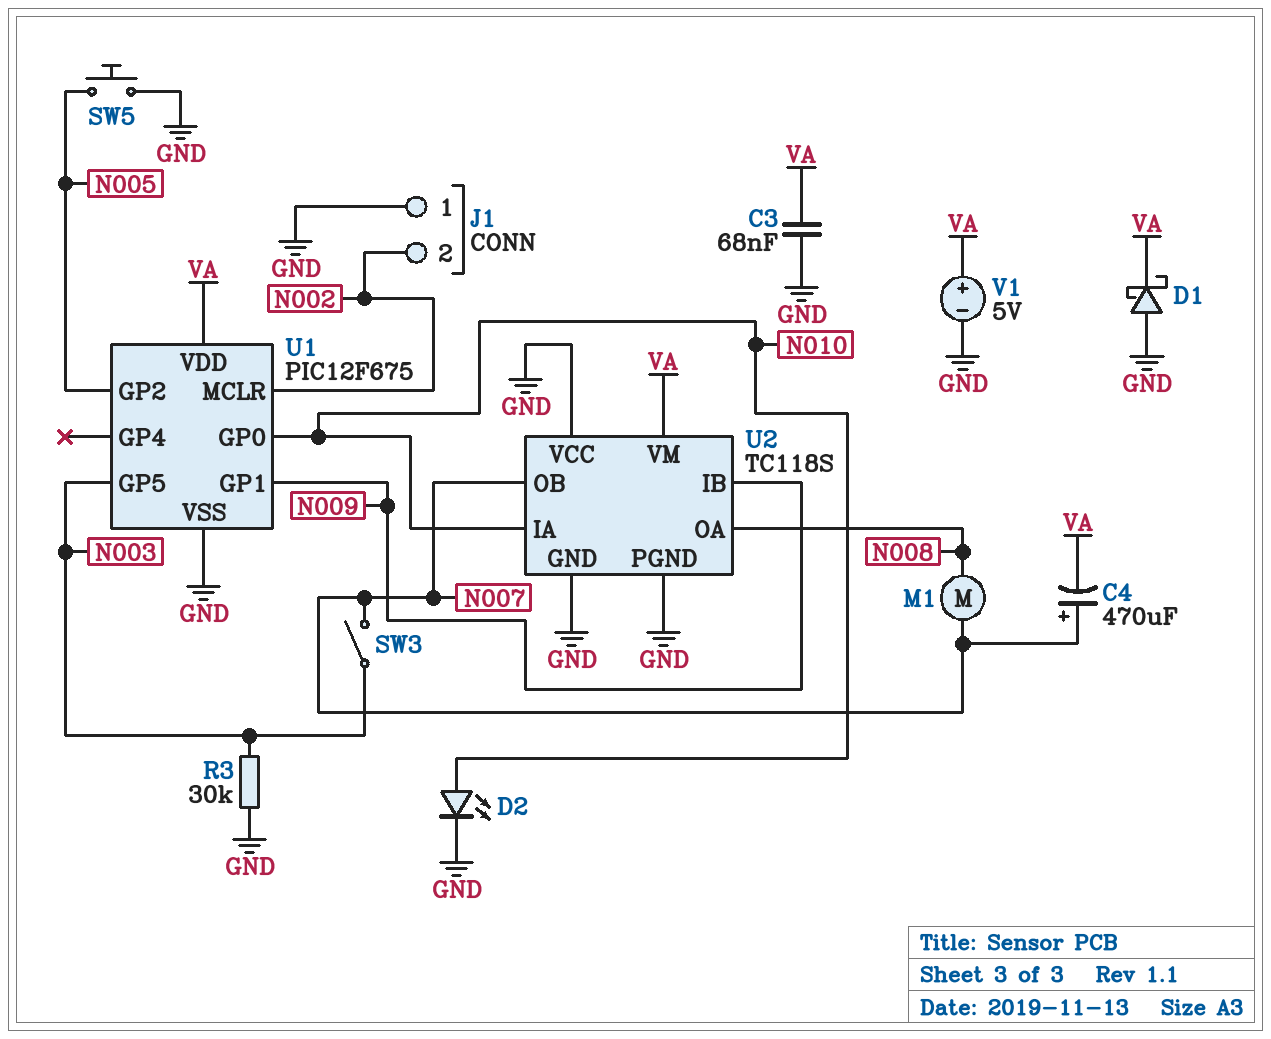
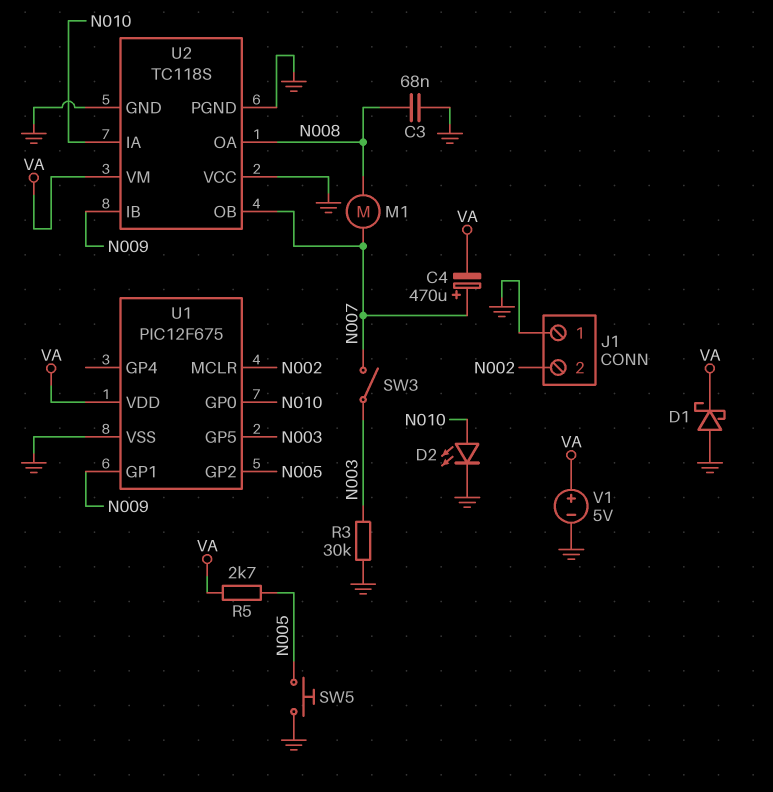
C3: 68nF (GND, VA) -> 68nF (GND, N008)
R5: none -> 2.7k (N005, VA)

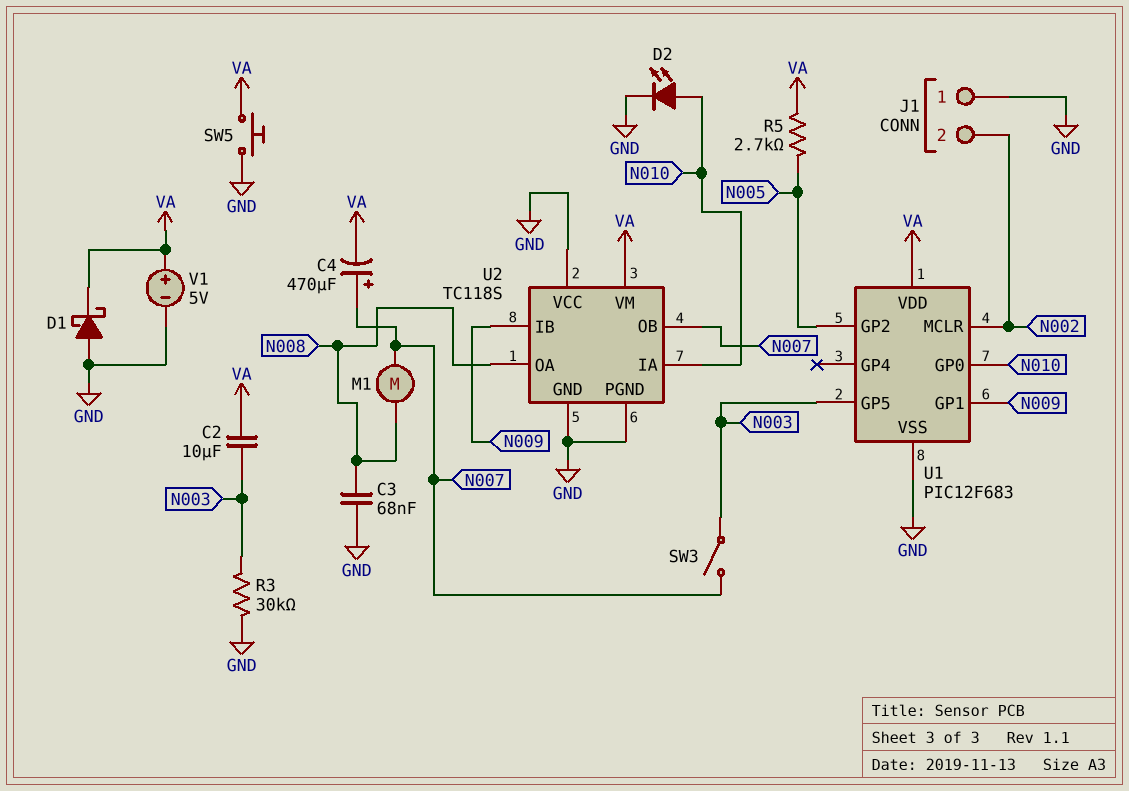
C2: none -> 10uF (N003, VA)
SW5: button (GND, N005) -> button (GND, VA)
U1: PIC12F675 -> PIC12F683

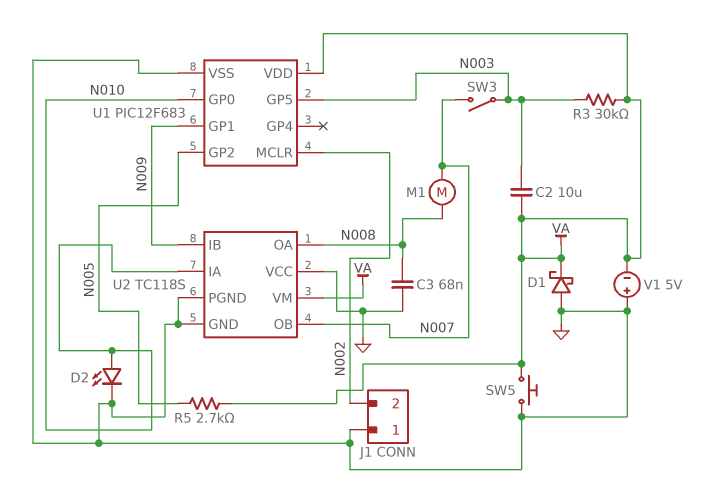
C4: 470uF (plus N007, minus VA) -> none
R3: 30k (GND, N003) -> 30k (N003, VA)
V1: 5V (plus VA, minus GND) -> 5V (plus GND, minus VA)

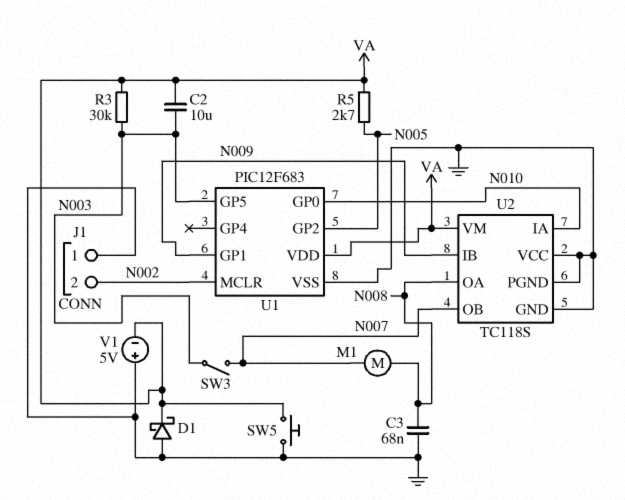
D2: LED (A N010, K GND) -> none

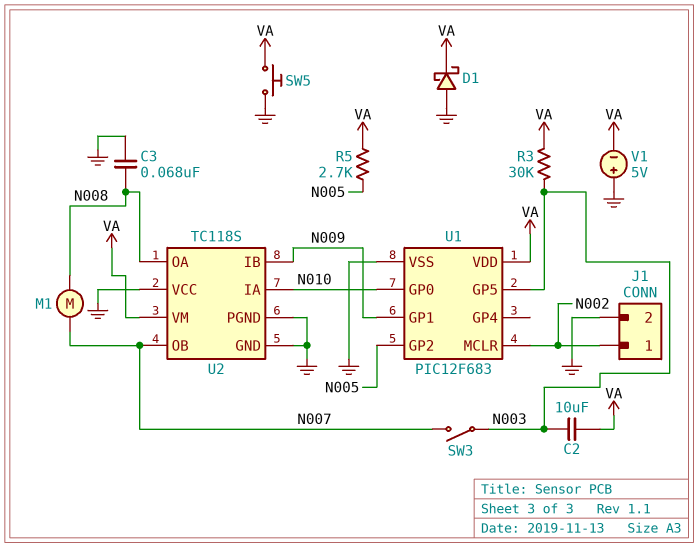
J1 pin 1: GND -> N002
J1 pin 2: N002 -> GND

